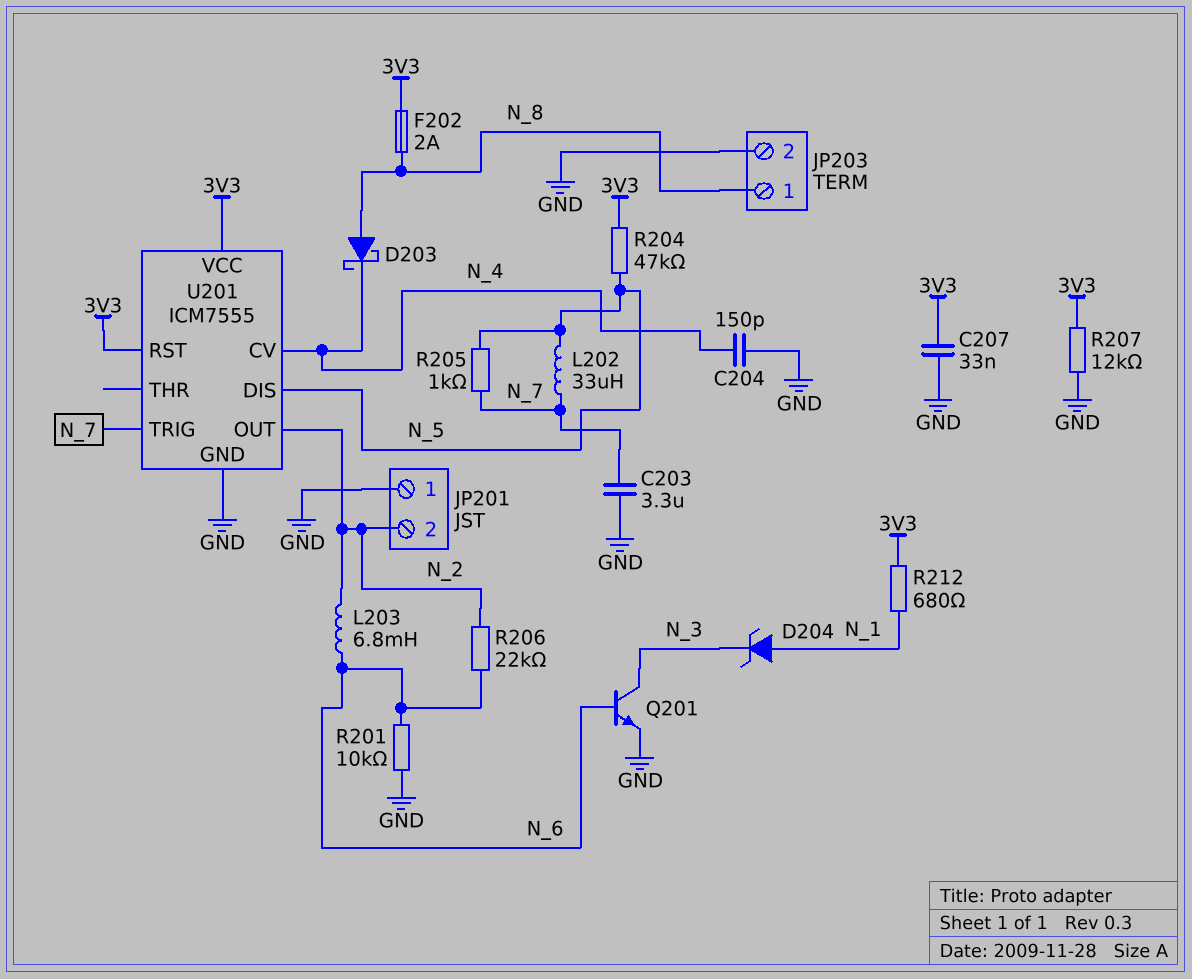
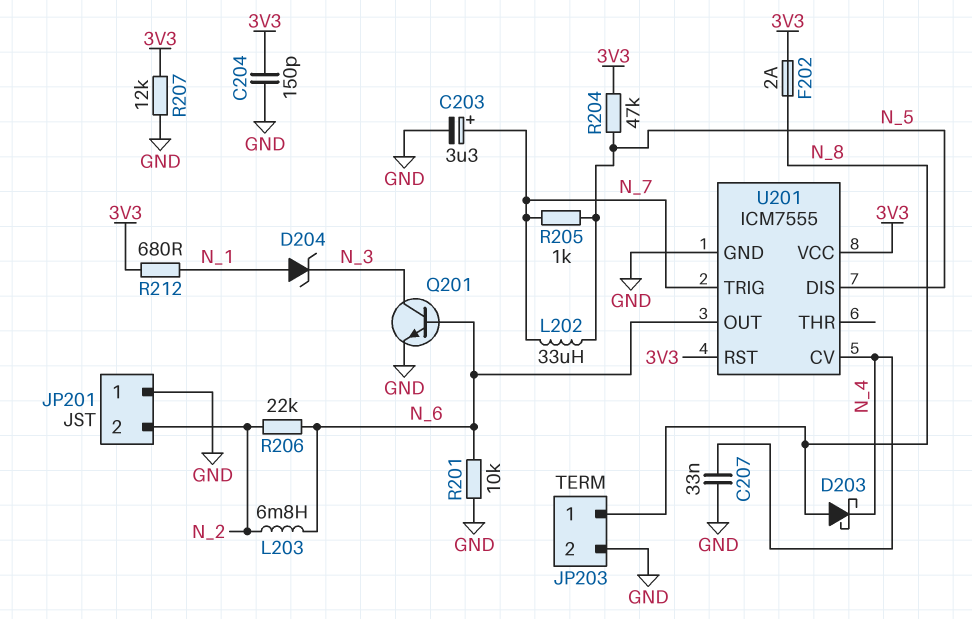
C203: 3.3uF (GND, N_7) -> 3.3uF (plus N_7, minus GND)
C204: 150pF (GND, N_4) -> 150pF (3V3, GND)
C207: 33nF (3V3, GND) -> 33nF (GND, N_4)
U201 pin OUT: N_2 -> N_6

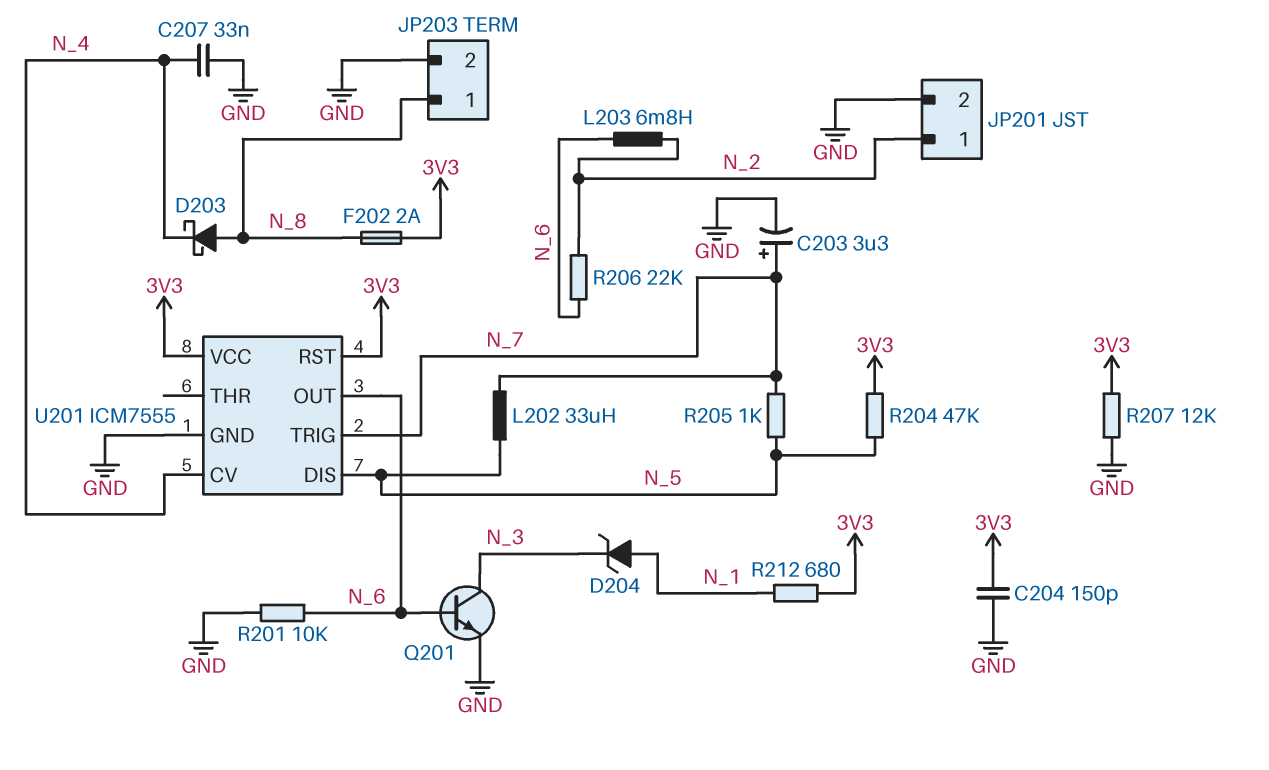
JP201 pin 1: GND -> N_2
JP201 pin 2: N_2 -> GND

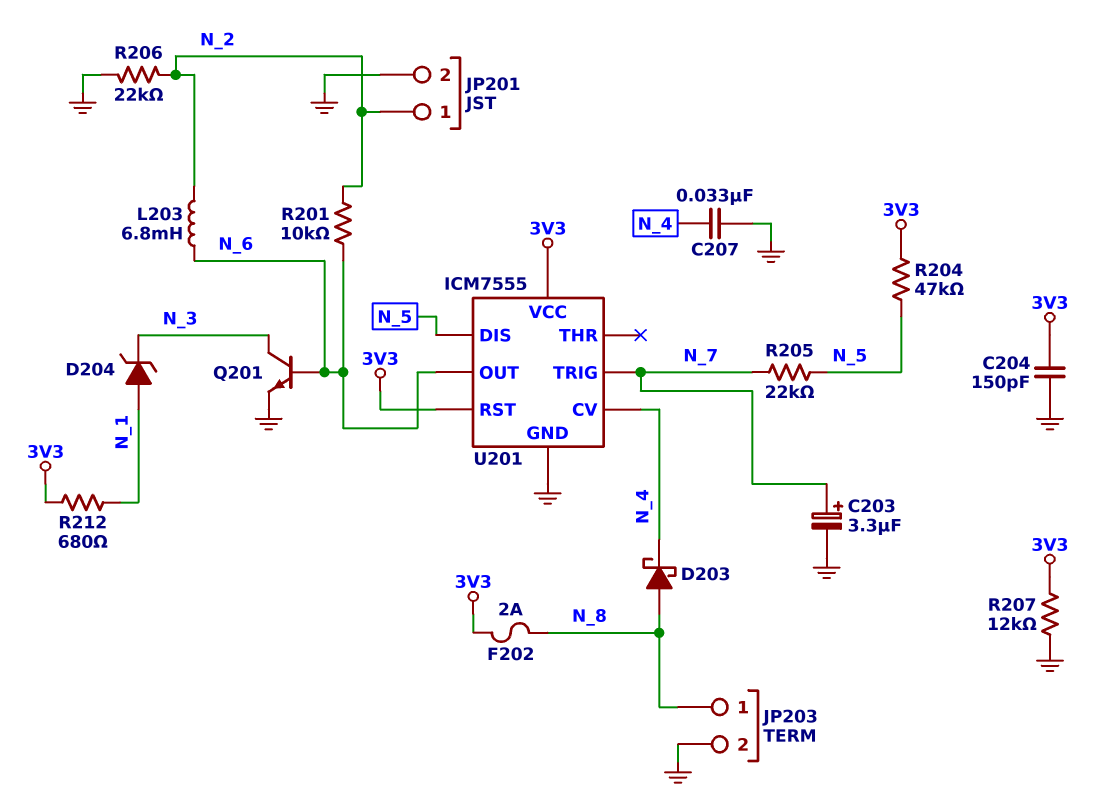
L202: 33uH (N_5, N_7) -> none
R201: 10k (GND, N_6) -> 10k (N_2, N_6)
R205: 1k (N_5, N_7) -> 22k (N_5, N_7)
R206: 22k (N_2, N_6) -> 22k (GND, N_2)

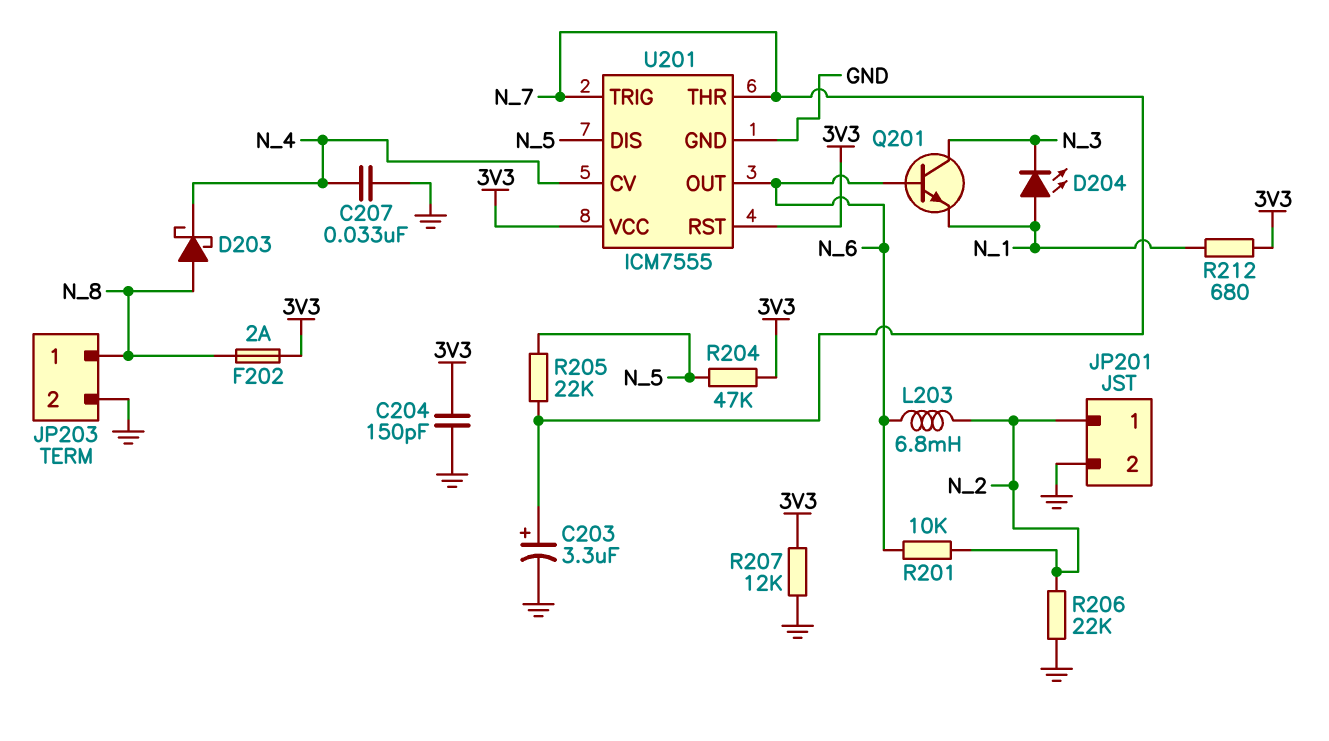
D204: zener (A N_1, K N_3) -> LED (A N_1, K N_3)
Q201: NPN (B N_6, C N_3, E GND) -> NPN (B N_6, C N_3, E N_1)
U201 pin THR: none -> N_7

